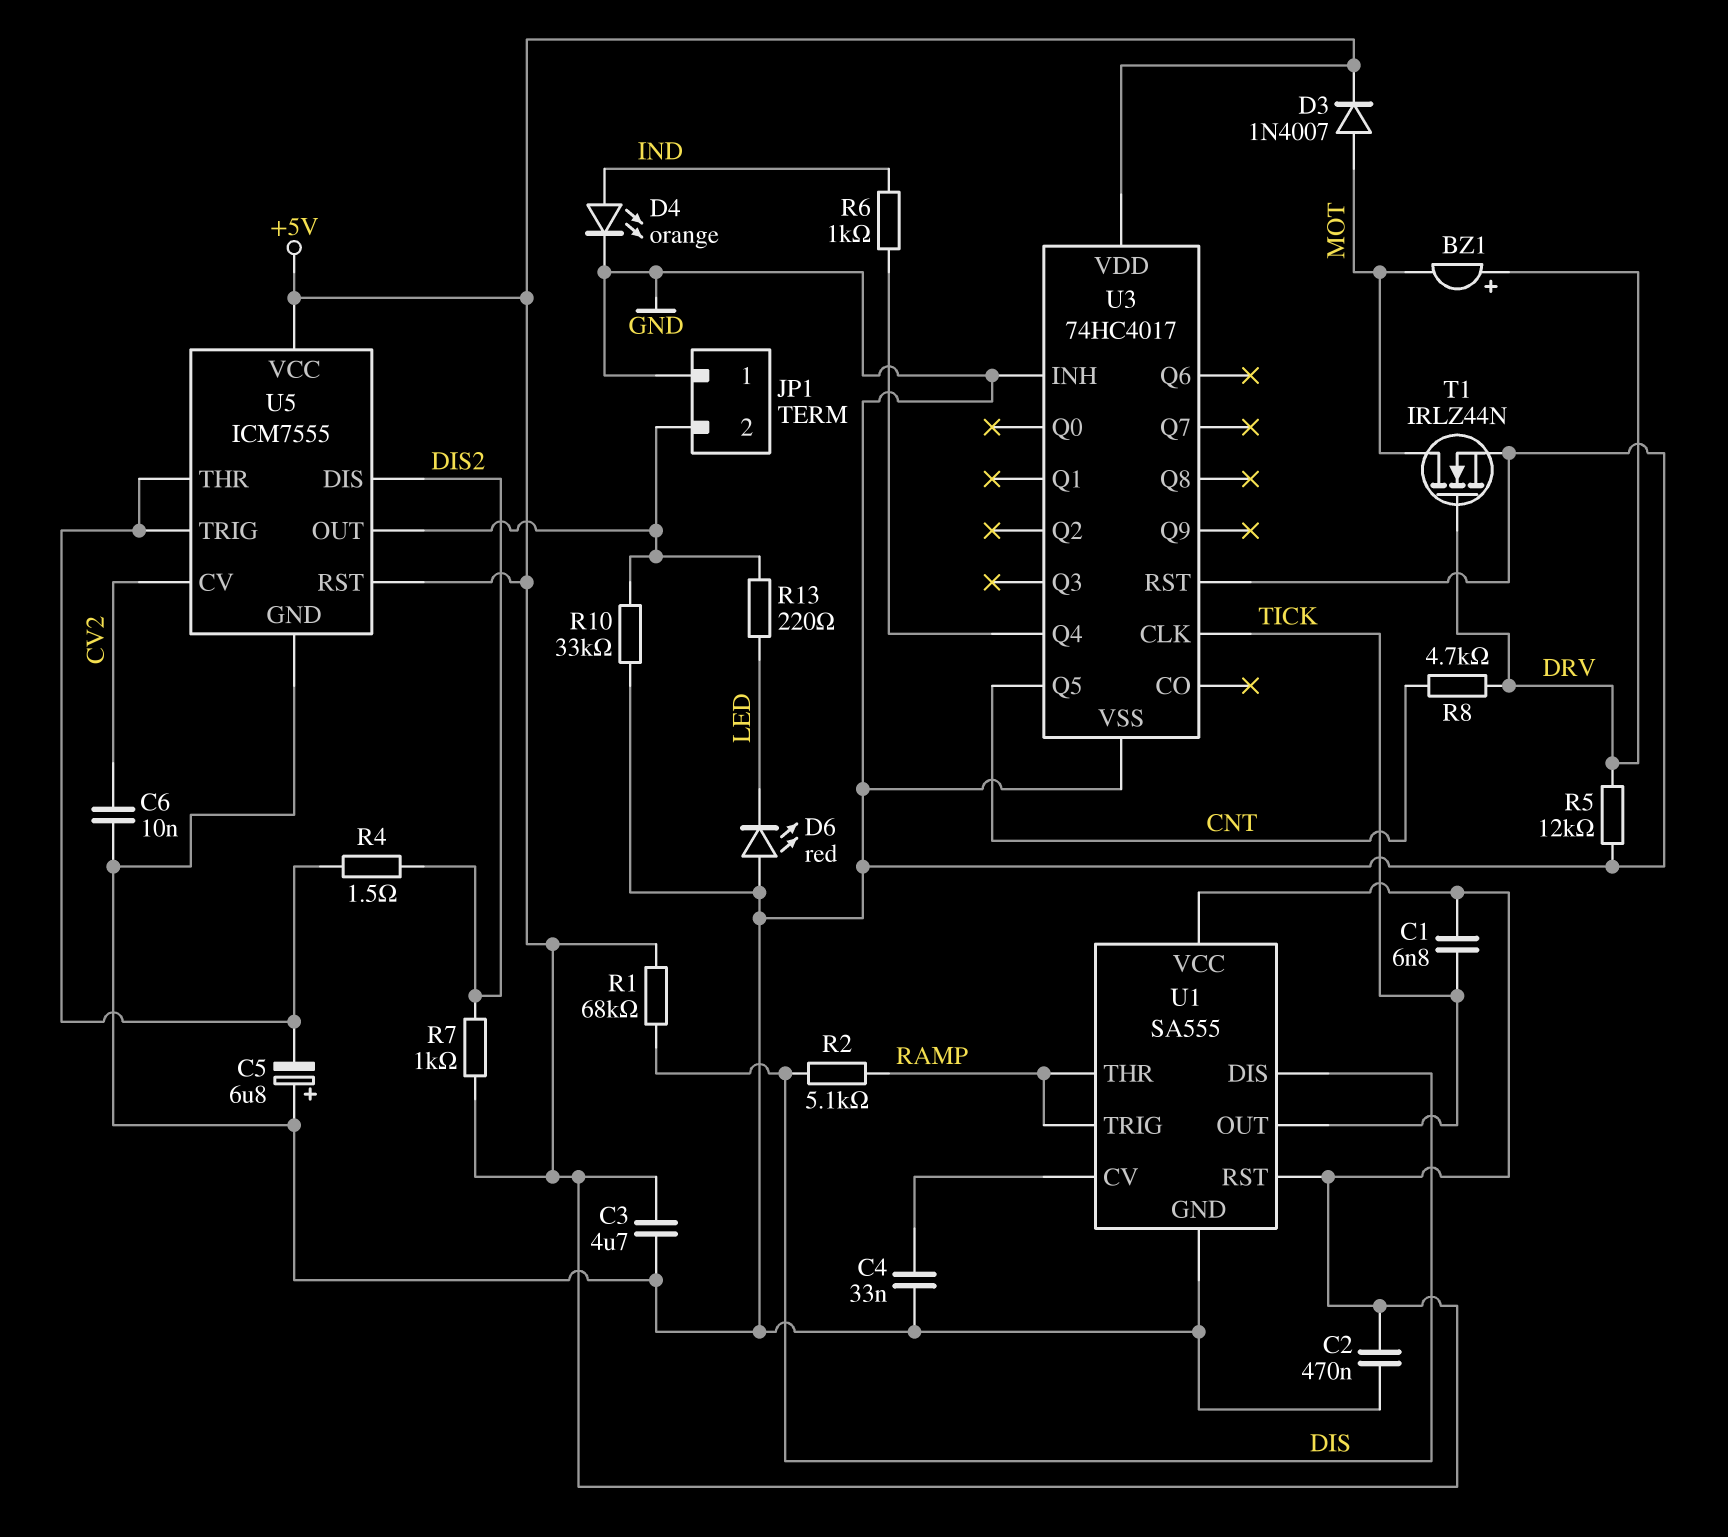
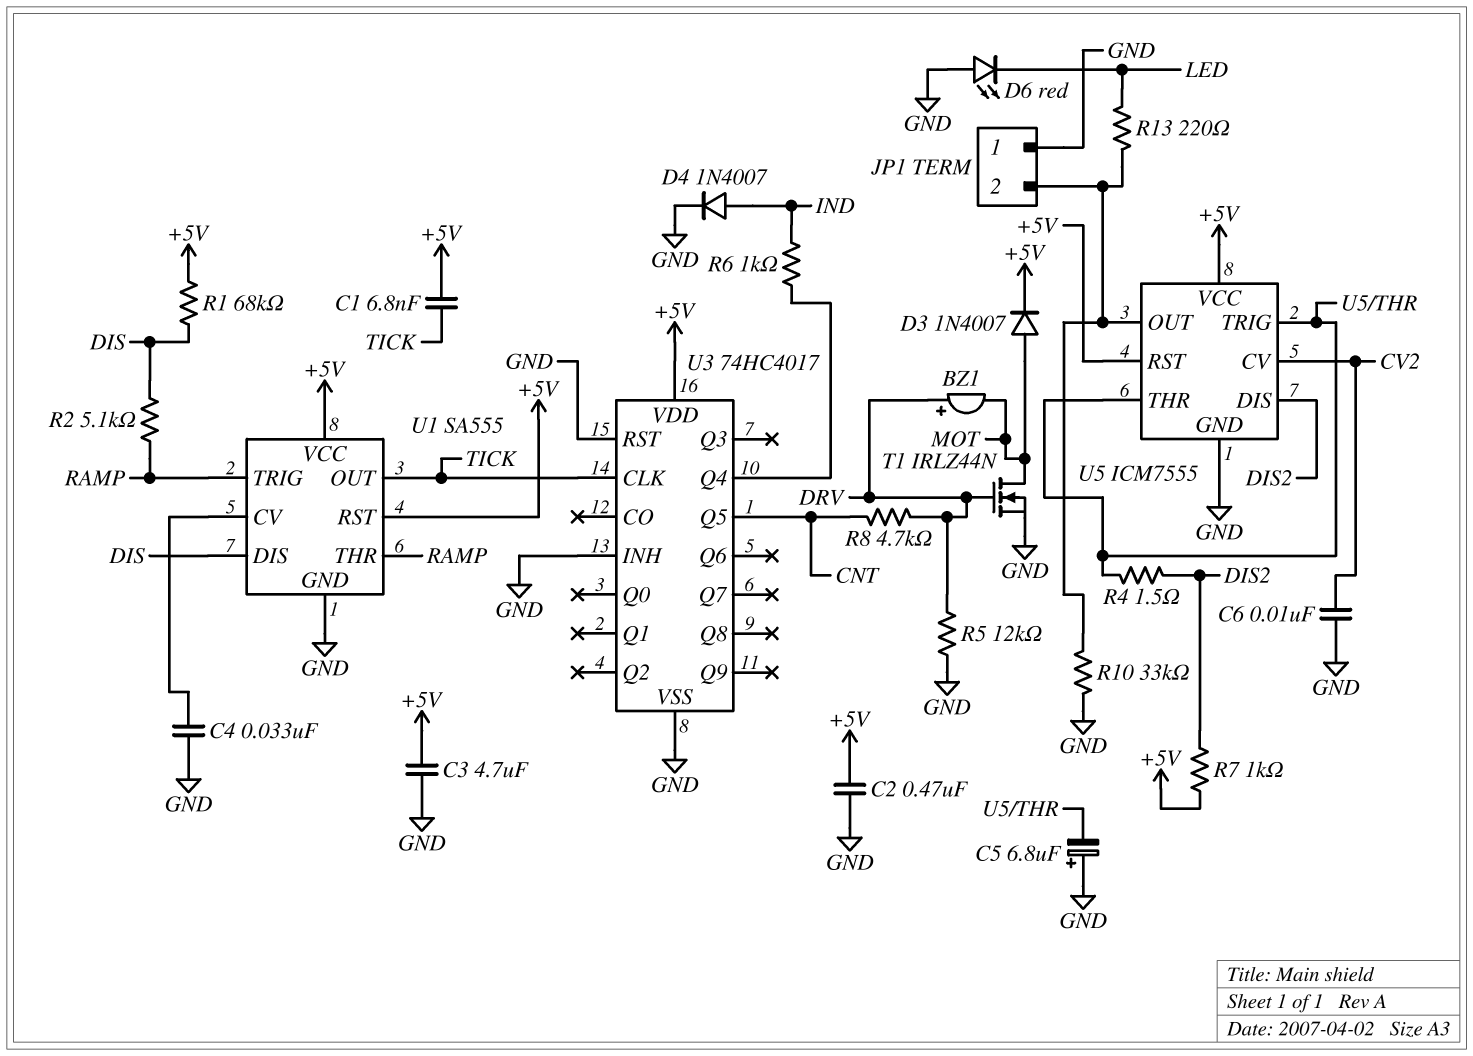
D4: LED orange (A IND, K GND) -> diode 1N4007 (A IND, K GND)

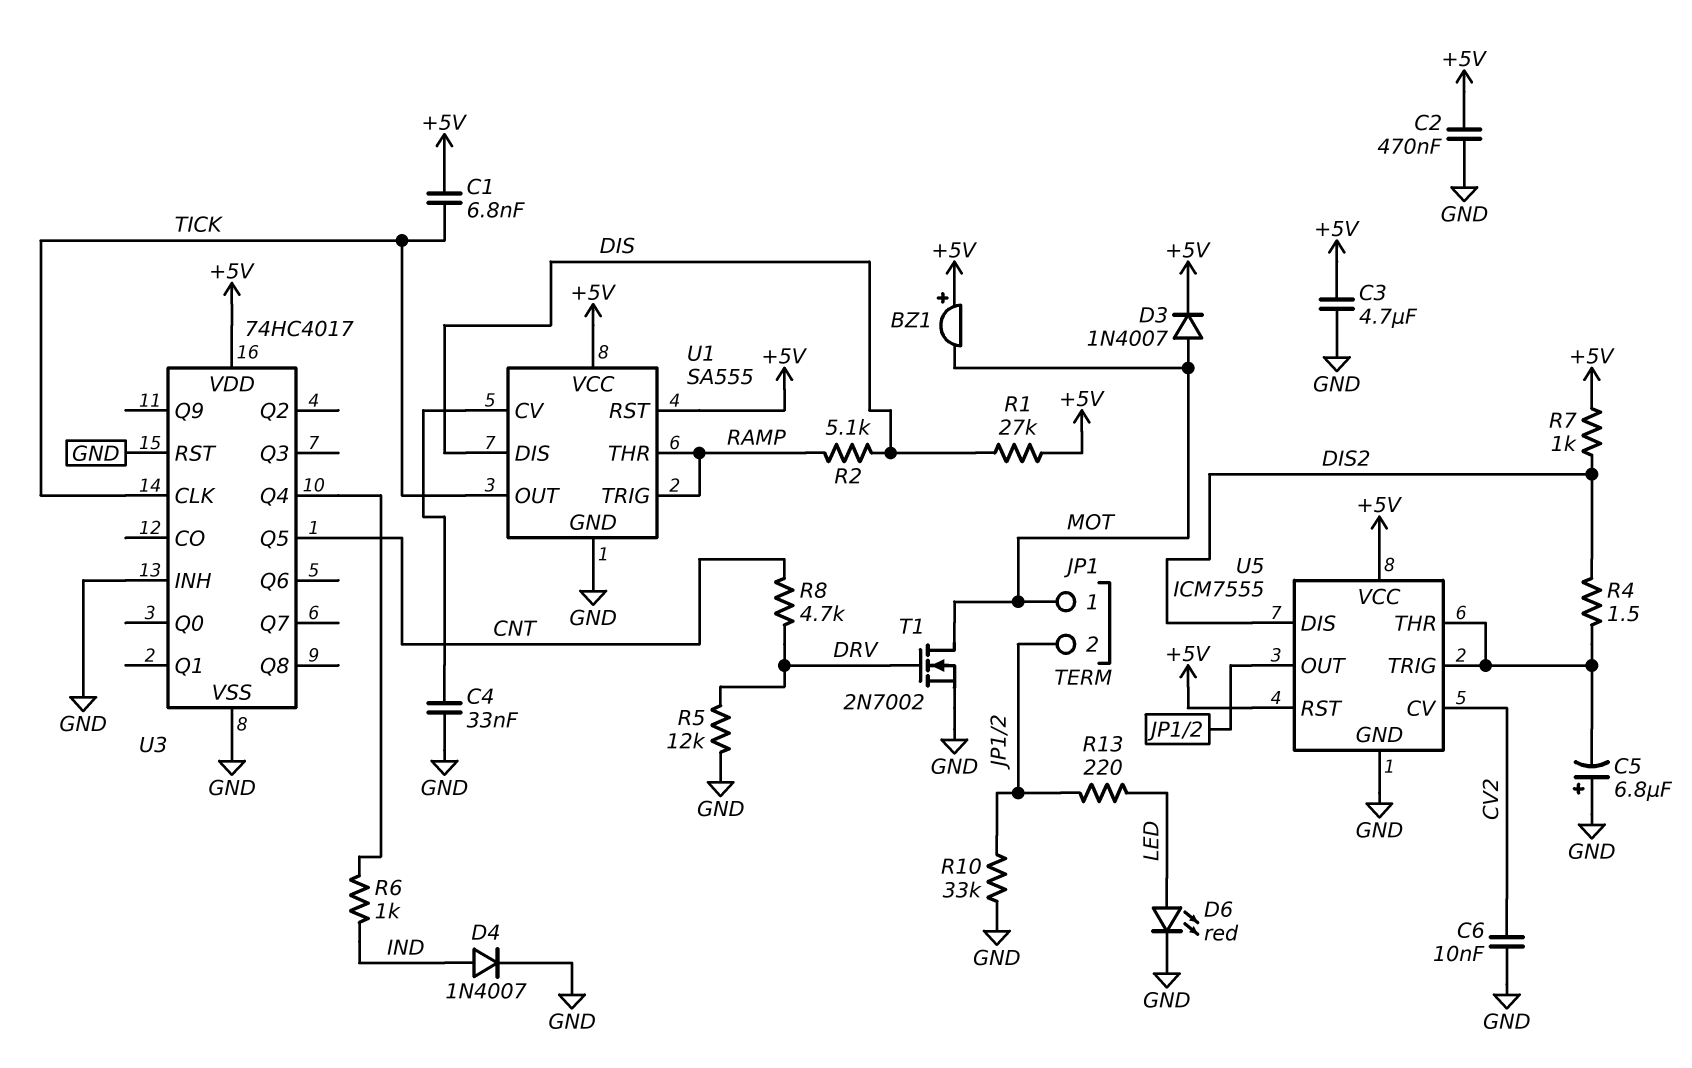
BZ1: buzzer (plus DRV, minus MOT) -> buzzer (plus +5V, minus MOT)
D6: LED red (A GND, K LED) -> LED red (A LED, K GND)
JP1 pin 1: GND -> MOT
R1: 68k (+5V, DIS) -> 27k (+5V, DIS)
T1: NMOS IRLZ44N (G DRV, D MOT, S GND) -> NMOS 2N7002 (G DRV, D MOT, S GND)

